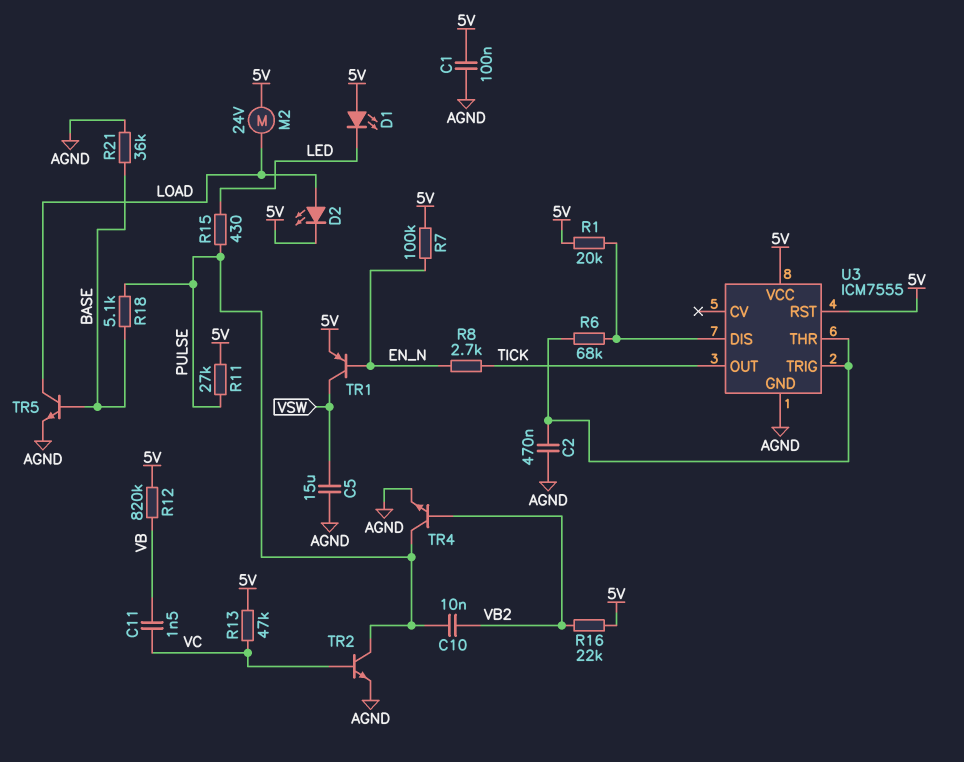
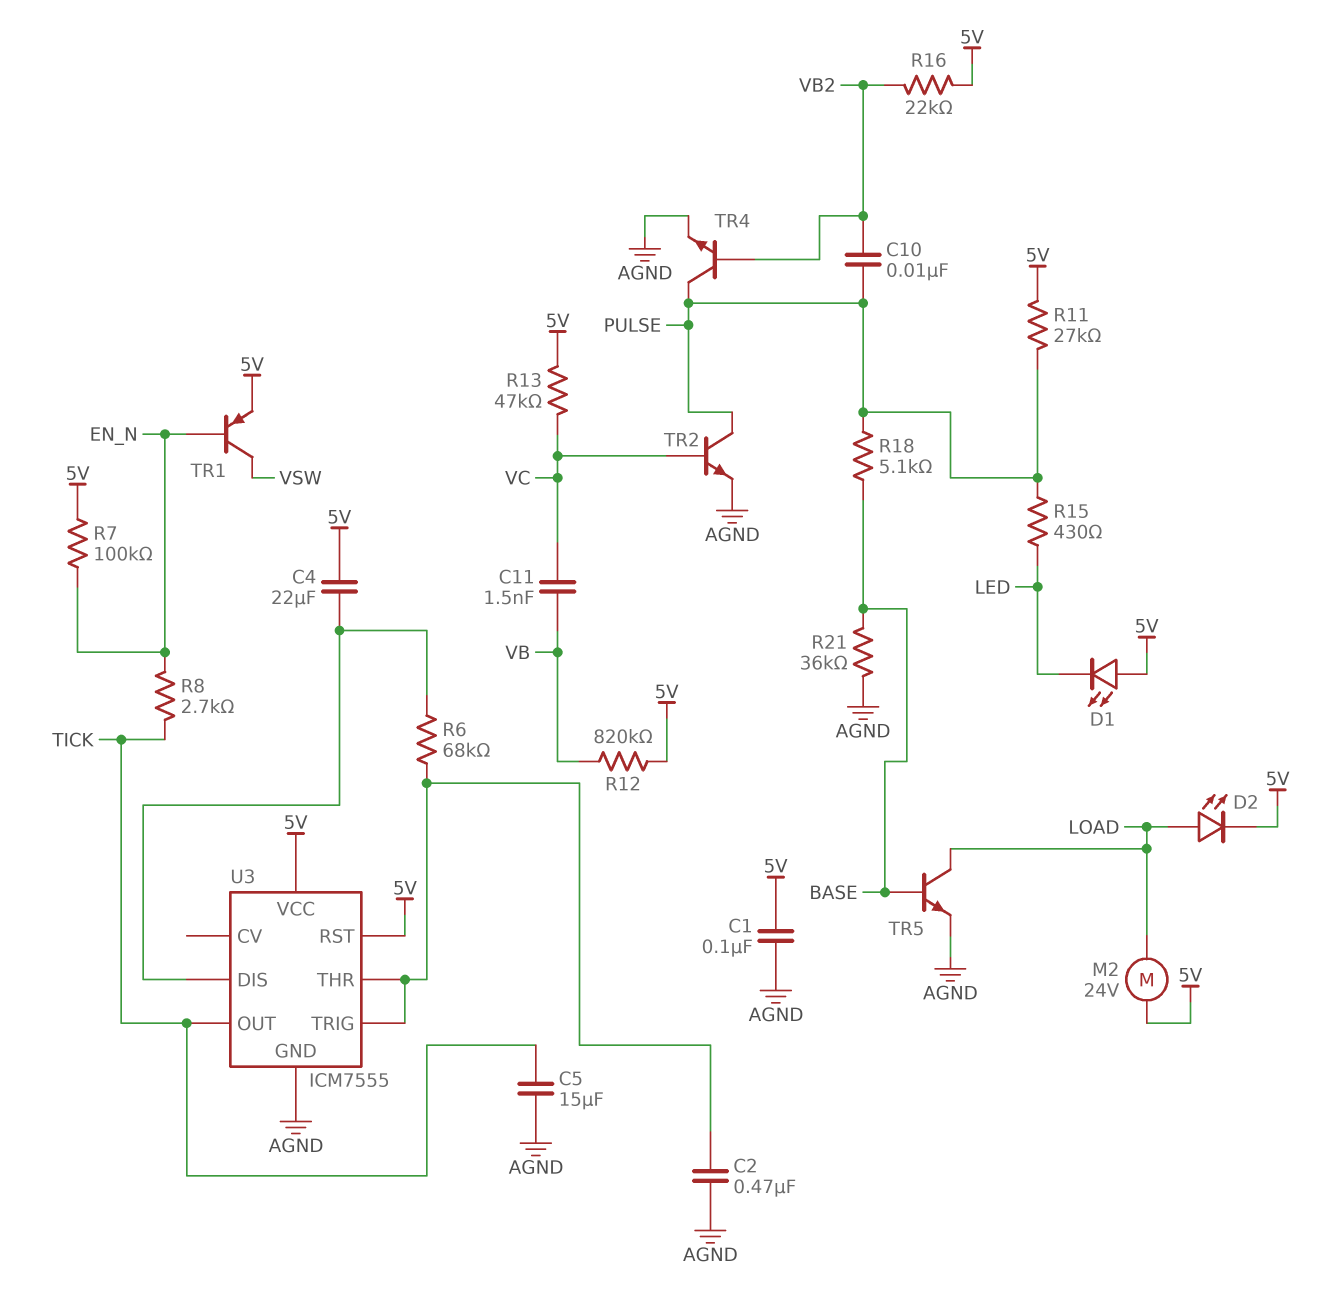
C4: none -> 22uF (5V, U3/DIS)
C5: 15uF (AGND, VSW) -> 15uF (AGND, TICK)
R1: 20k (5V, U3/DIS) -> none

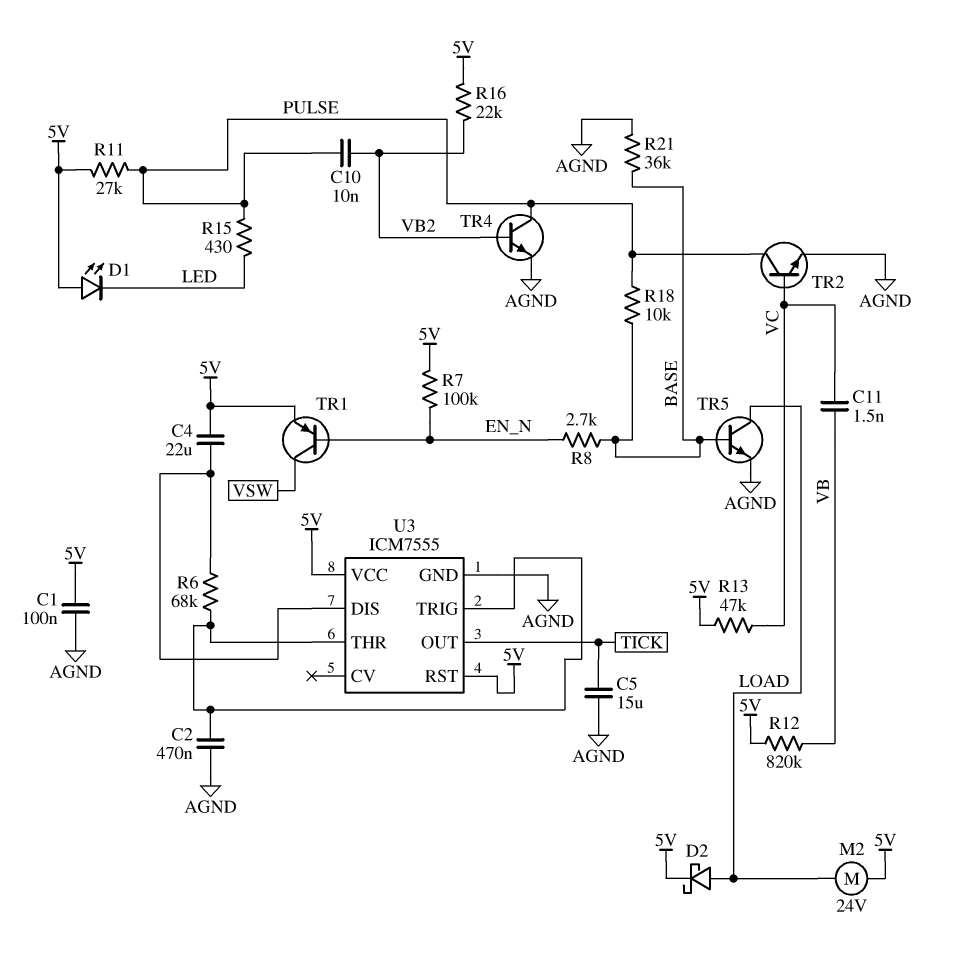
D2: LED (A LOAD, K 5V) -> schottky (A LOAD, K 5V)
R8: 2.7k (EN_N, TICK) -> 2.7k (BASE, EN_N)
R18: 5.1k (BASE, PULSE) -> 10k (BASE, PULSE)

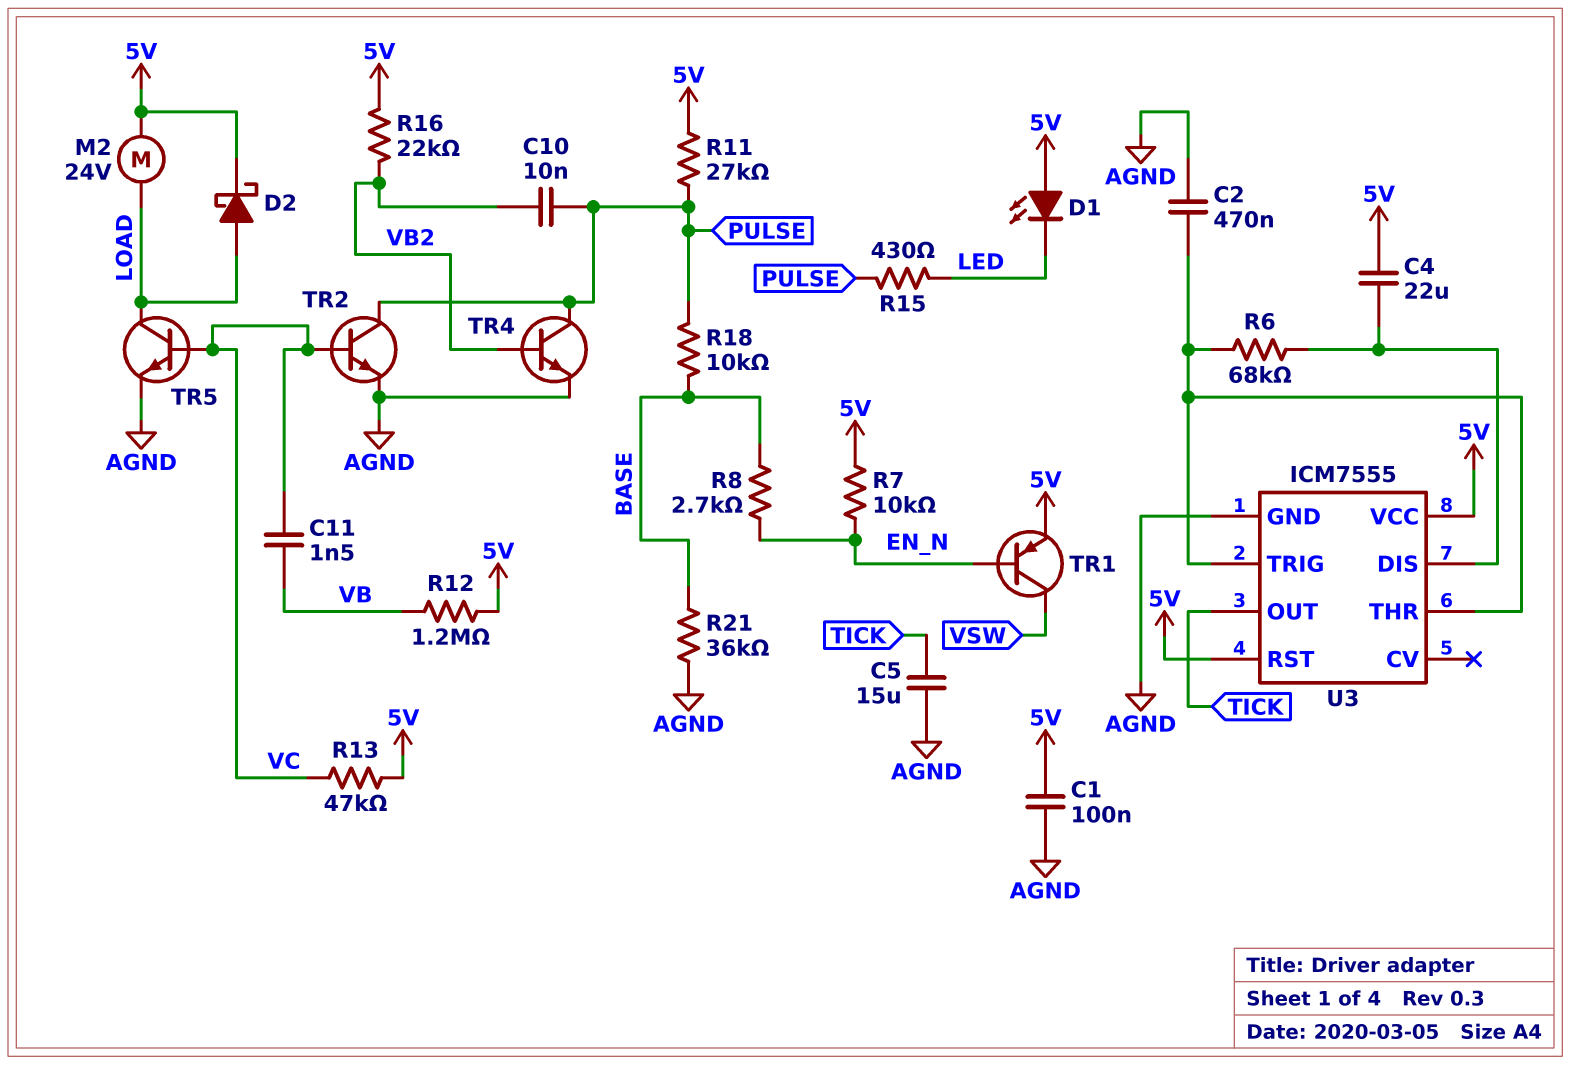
R7: 100k (5V, EN_N) -> 10k (5V, EN_N)
R12: 820k (5V, VB) -> 1.2M (5V, VB)
TR5: NPN (B BASE, C LOAD, E AGND) -> NPN (B VC, C LOAD, E AGND)

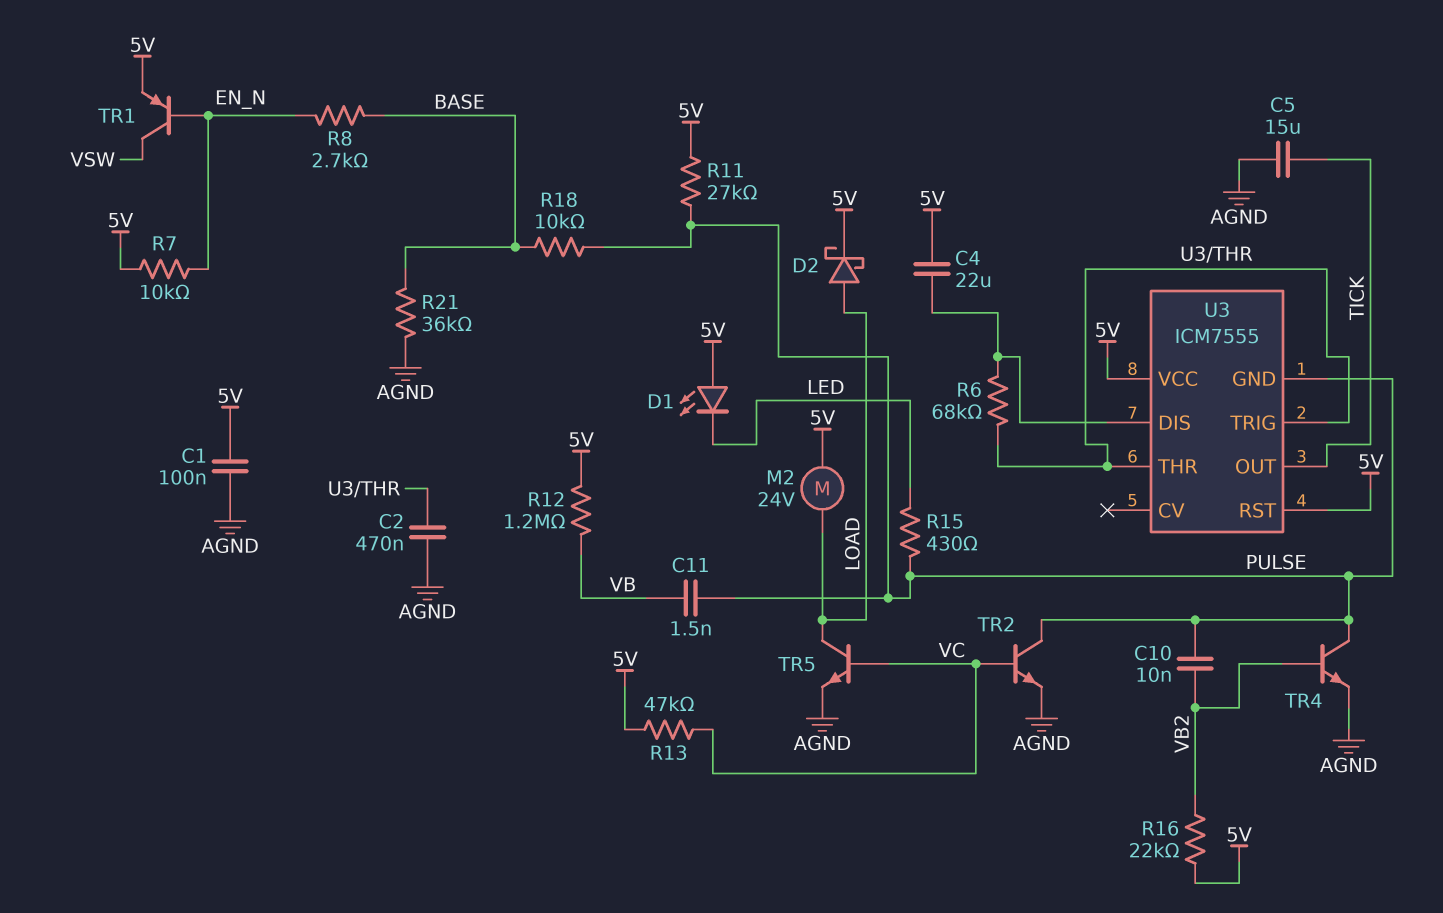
C11: 1.5nF (VB, VC) -> 1.5nF (PULSE, VB)
U3 pin GND: AGND -> PULSE

